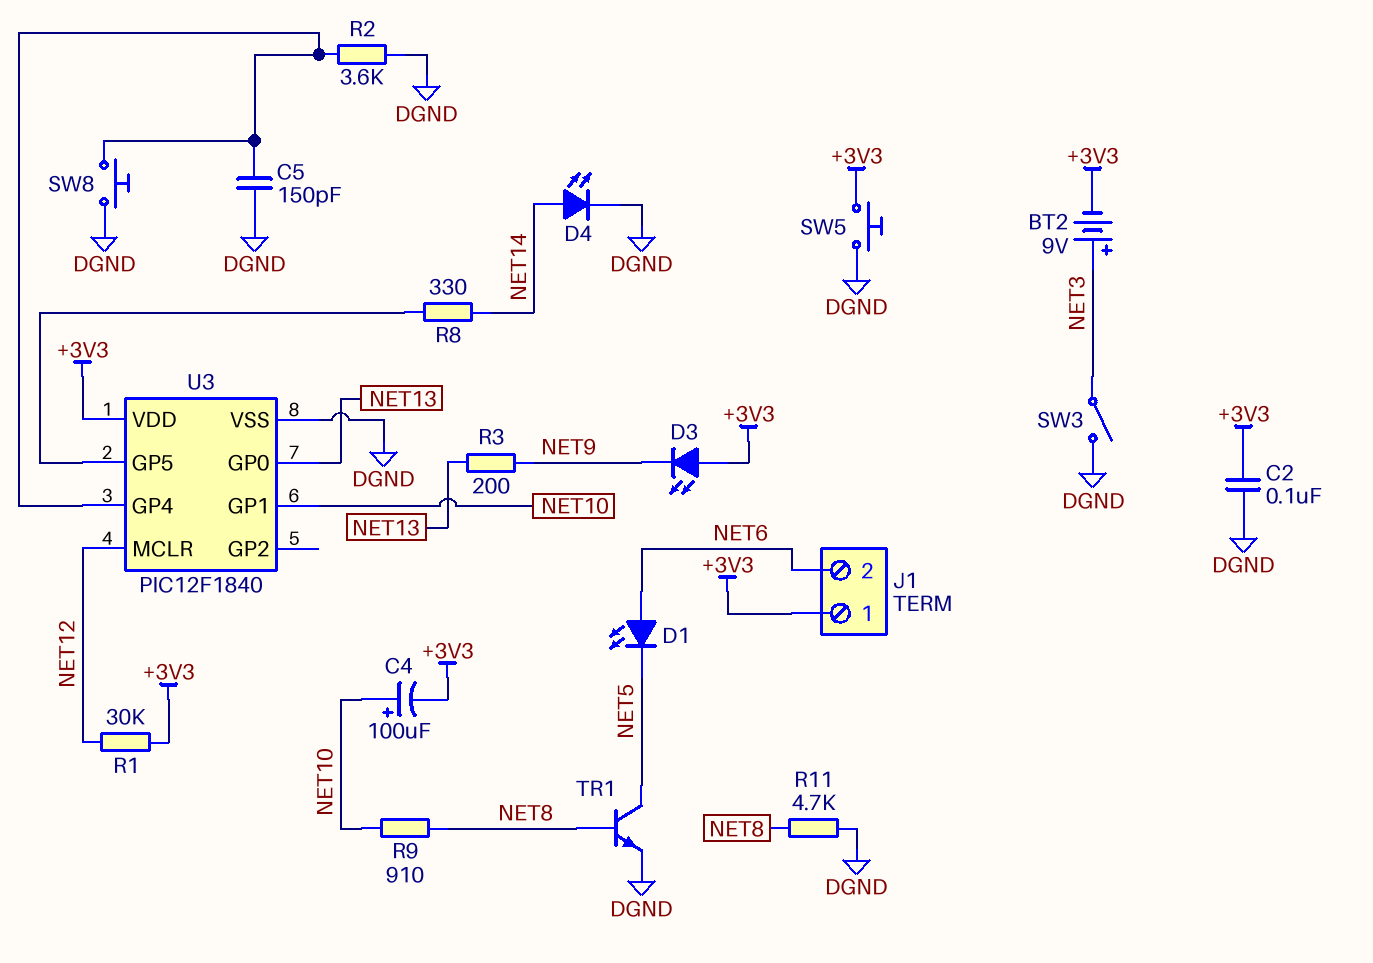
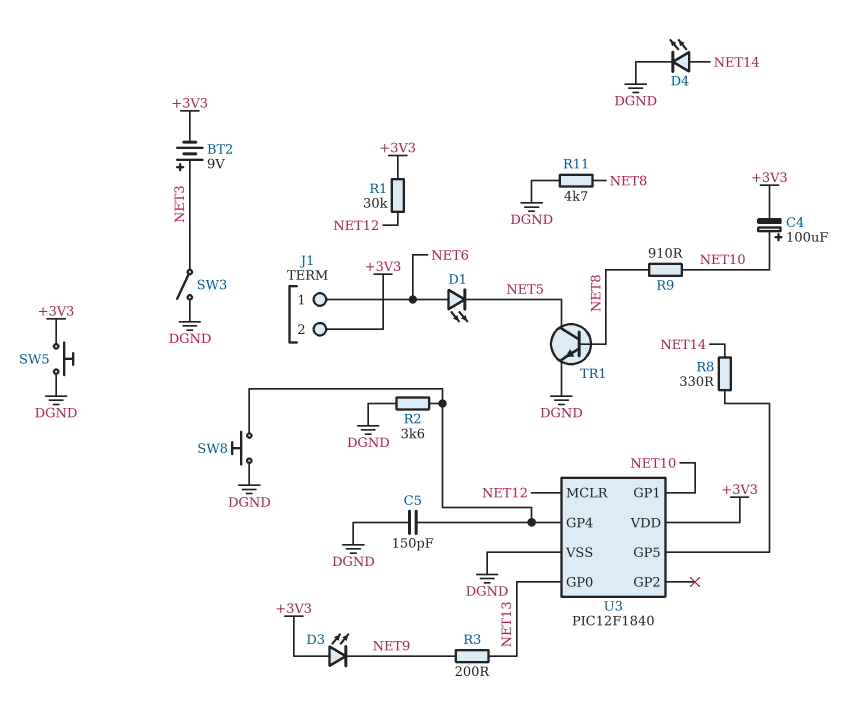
C2: 100nF (+3V3, DGND) -> none
J1 pin 1: +3V3 -> NET6
J1 pin 2: NET6 -> +3V3

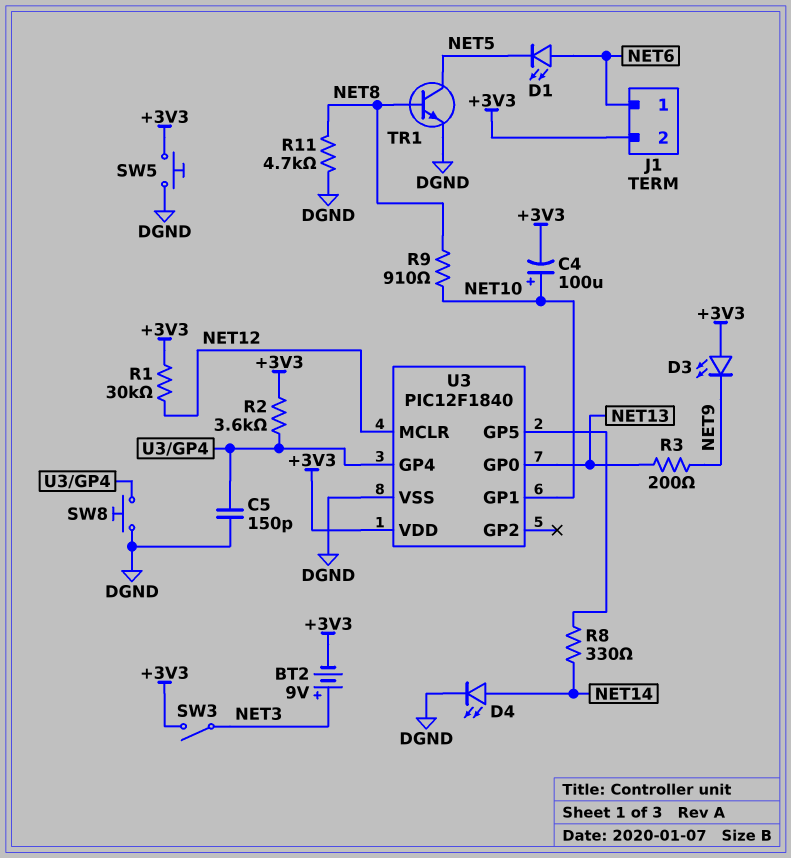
R2: 3.6k (DGND, U3/GP4) -> 3.6k (+3V3, U3/GP4)
SW3: switch (DGND, NET3) -> switch (+3V3, NET3)

